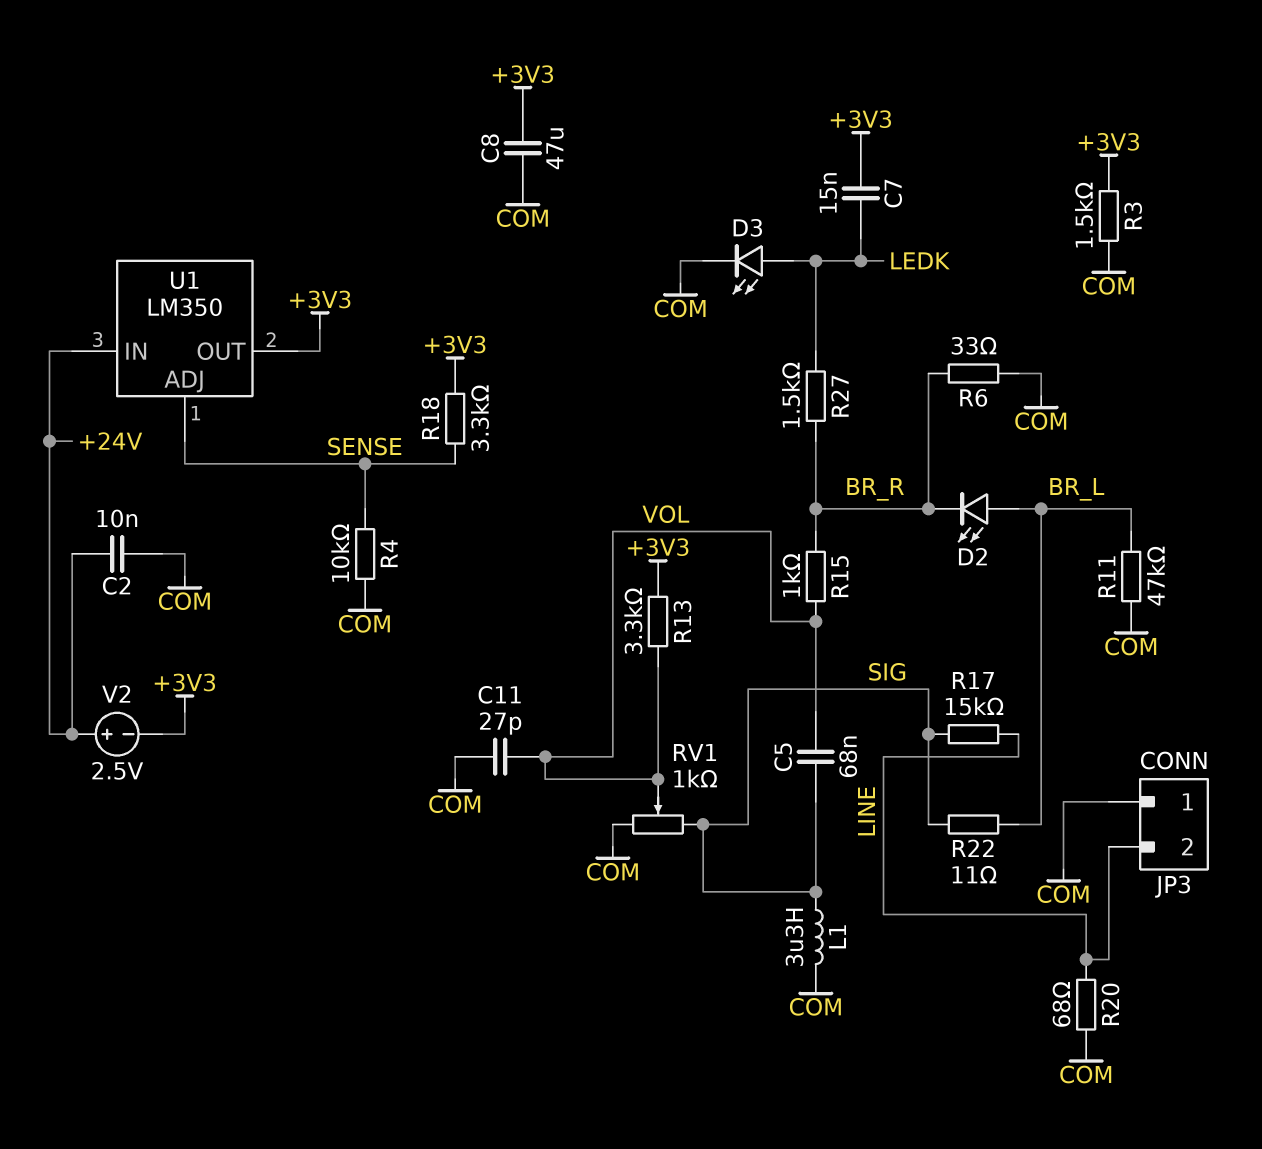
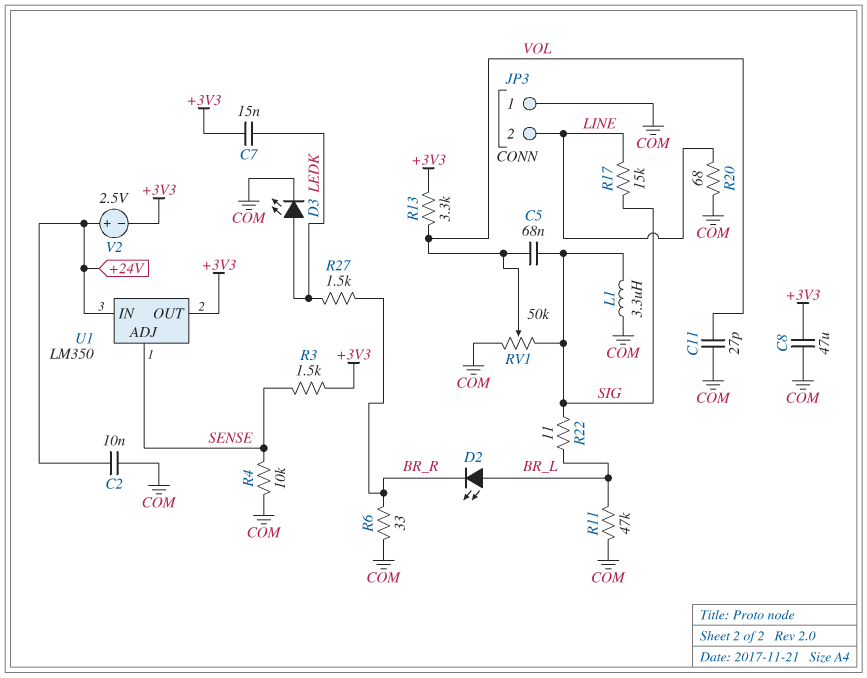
R3: 1.5k (+3V3, COM) -> 1.5k (+3V3, SENSE)
R15: 1k (BR_R, VOL) -> none
R18: 3.3k (+3V3, SENSE) -> none
RV1: 1k (COM, SIG, wiper VOL) -> 50k (COM, SIG, wiper VOL)

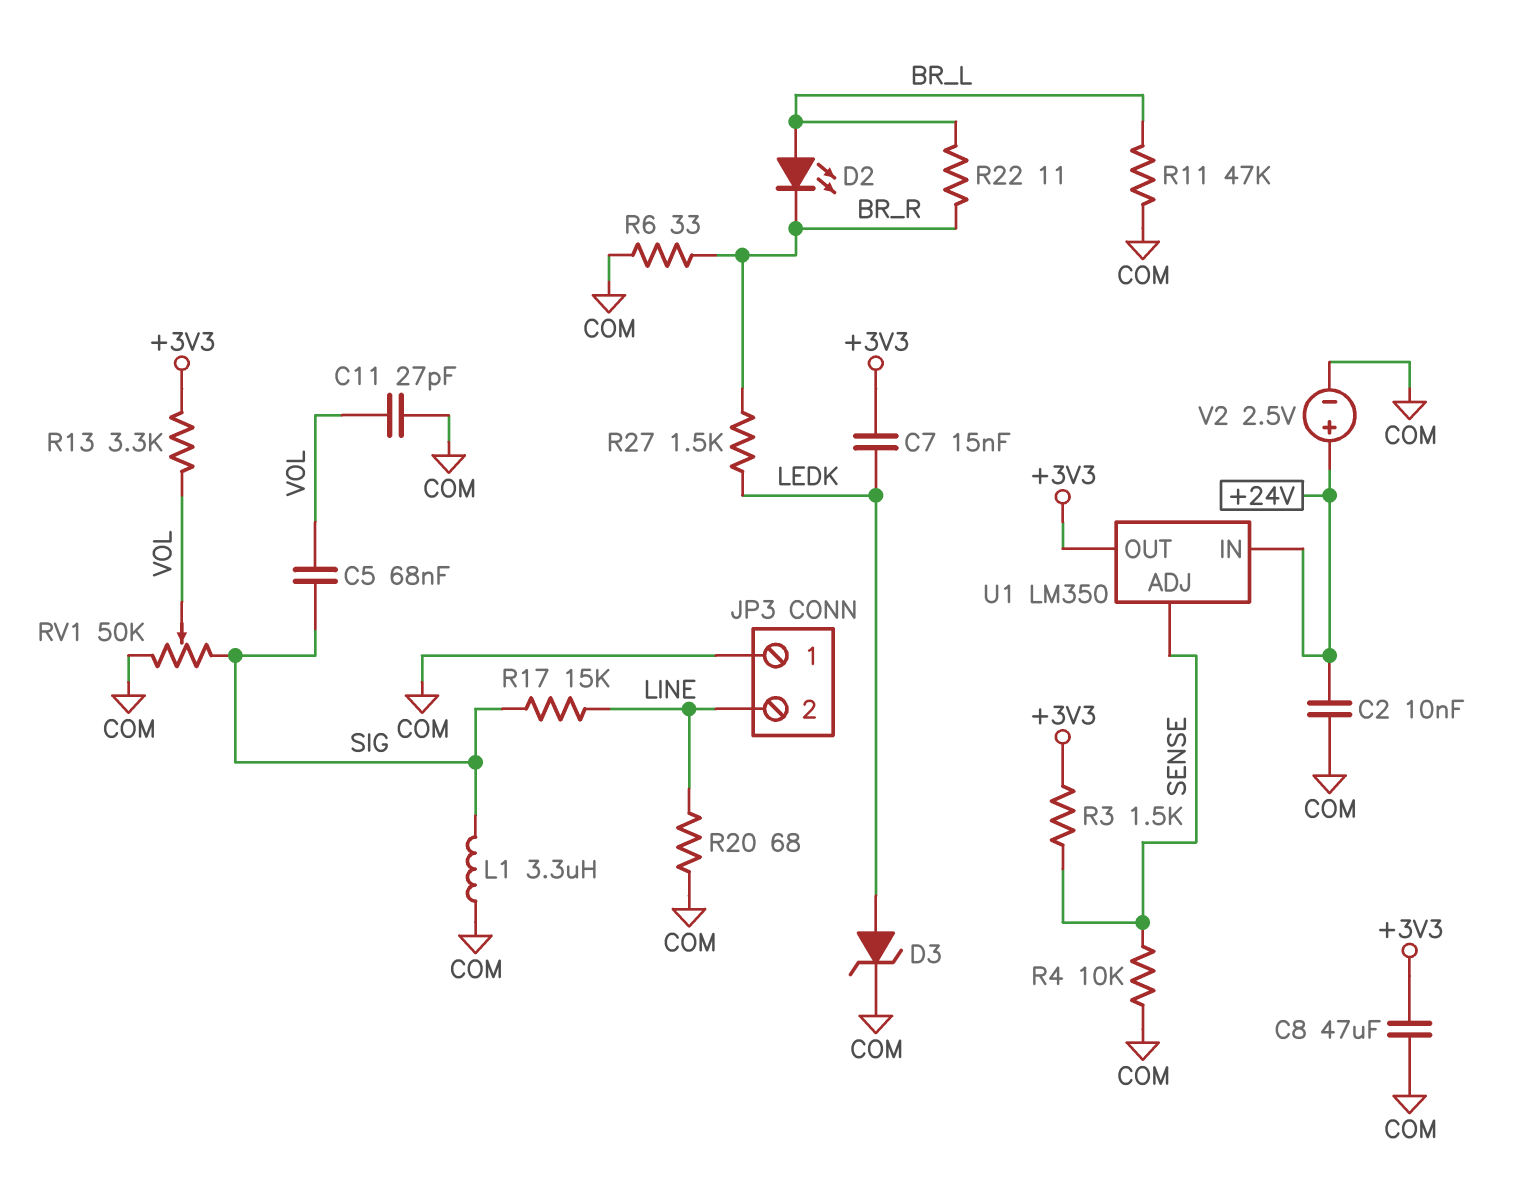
D3: LED (A LEDK, K COM) -> zener (A LEDK, K COM)
R22: 11 (BR_L, SIG) -> 11 (BR_L, BR_R)
V2: 2.5V (plus +24V, minus +3V3) -> 2.5V (plus +24V, minus COM)

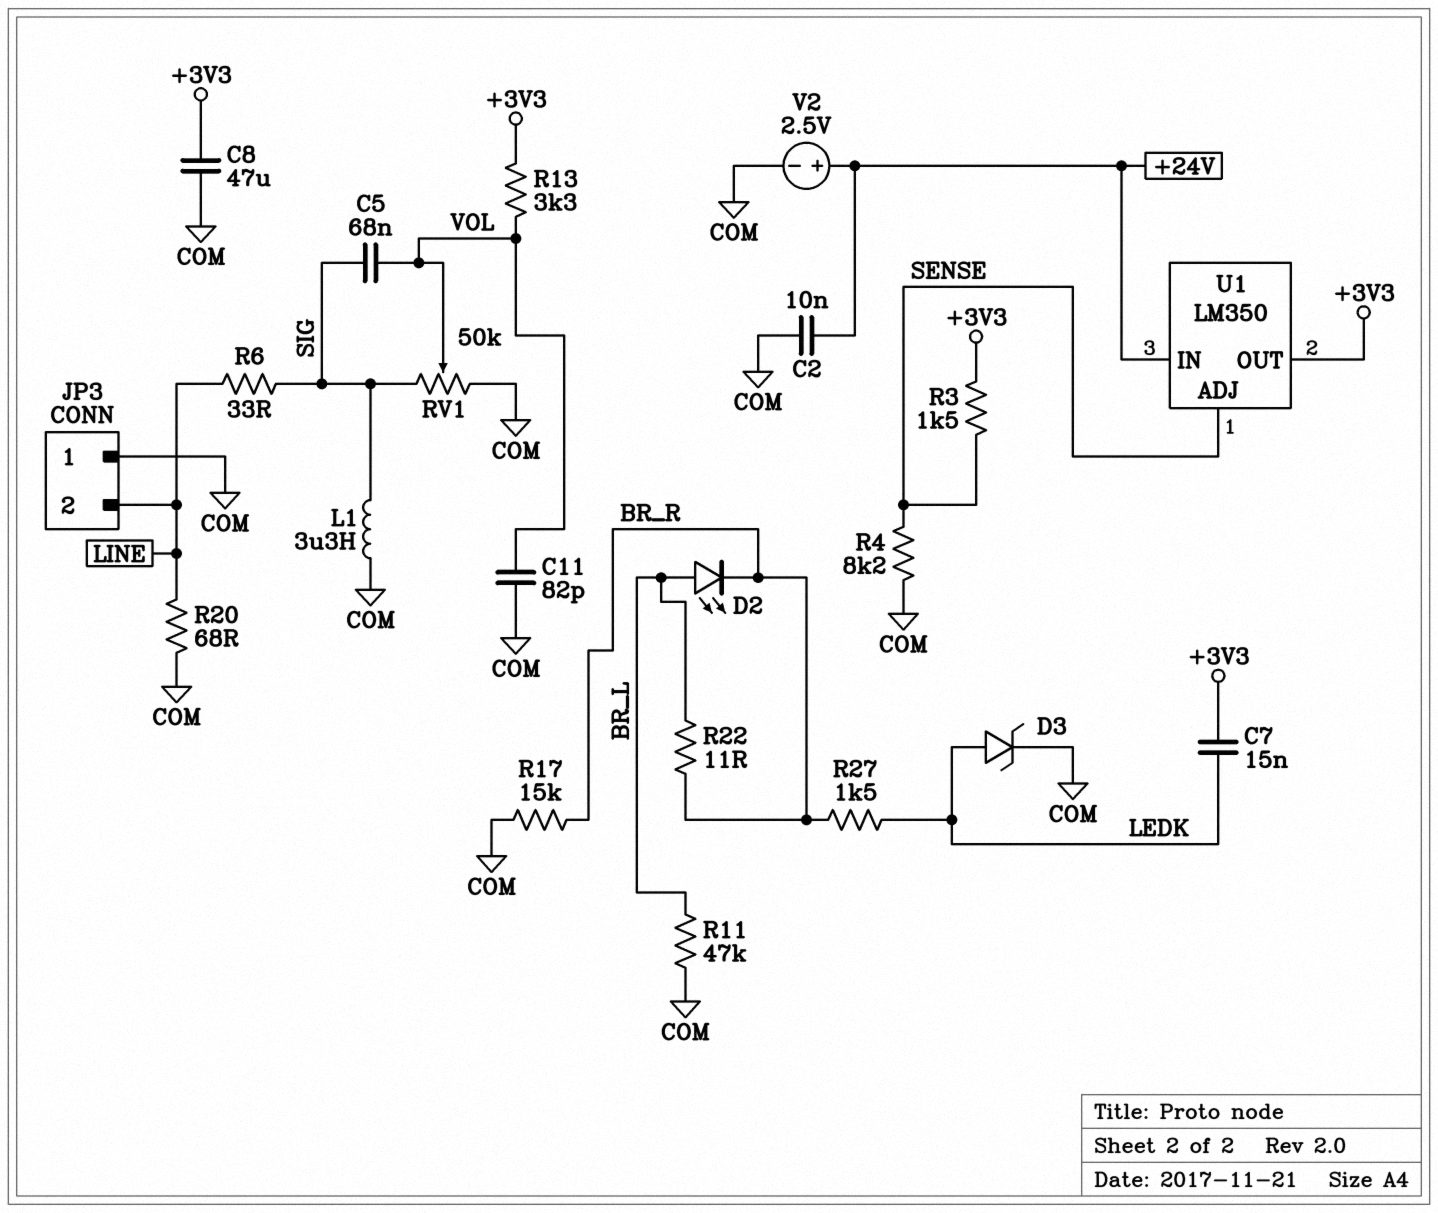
C11: 27pF (COM, VOL) -> 82pF (COM, VOL)
R4: 10k (COM, SENSE) -> 8.2k (COM, SENSE)
R6: 33 (BR_R, COM) -> 33 (LINE, SIG)
R17: 15k (LINE, SIG) -> 15k (BR_R, COM)

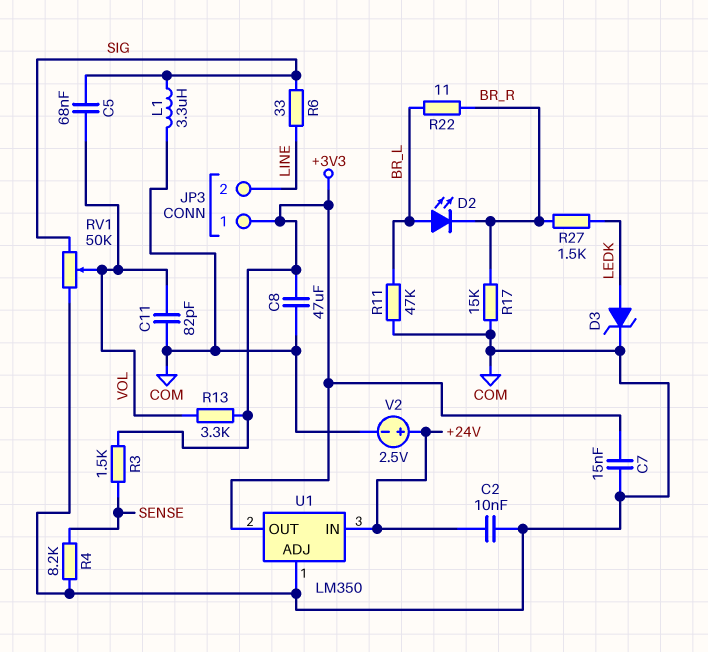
C7: 15nF (+3V3, LEDK) -> 15nF (+3V3, COM)
JP3 pin 1: COM -> +3V3
R20: 68 (COM, LINE) -> none
U1 pin ADJ: SENSE -> COM

